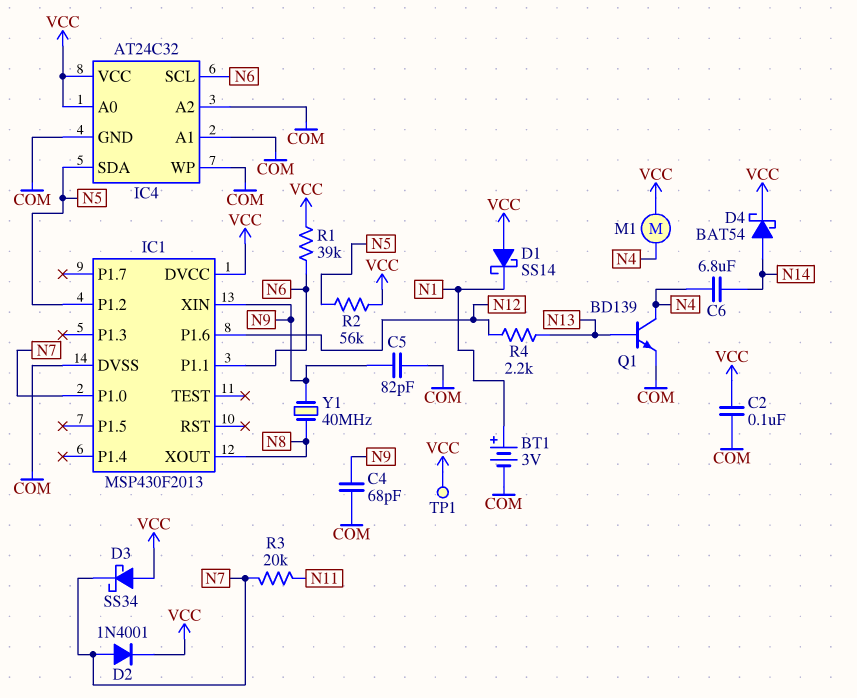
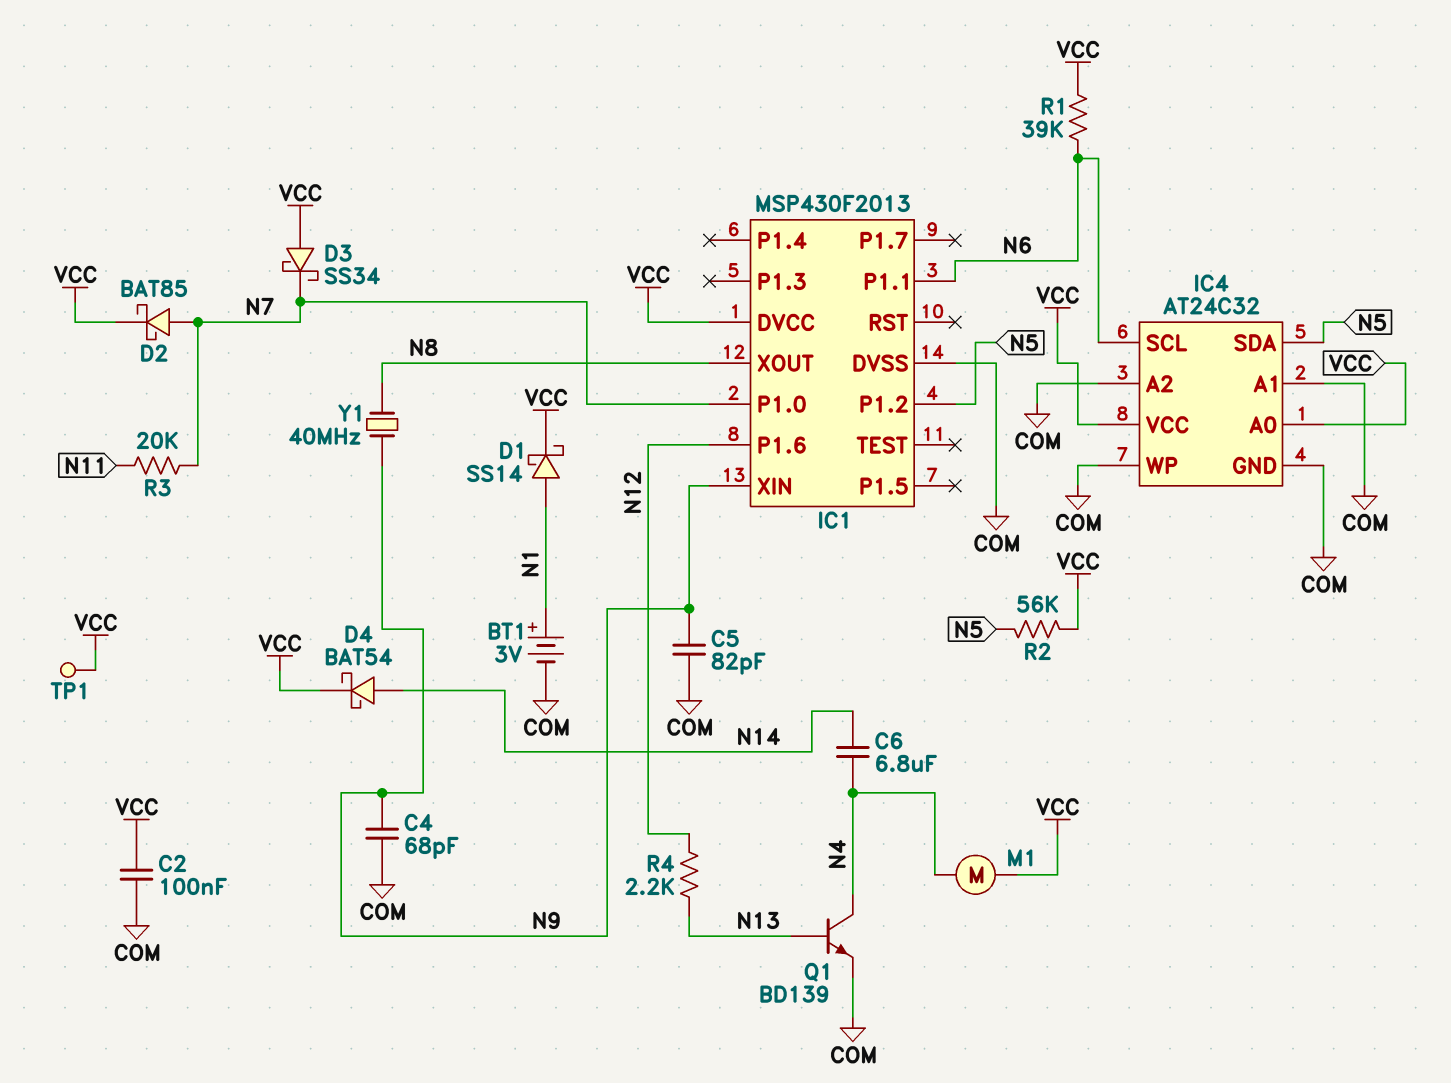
D1: schottky SS14 (A VCC, K N1) -> schottky SS14 (A N1, K VCC)
D2: diode 1N4001 (A N7, K VCC) -> schottky BAT85 (A N7, K VCC)

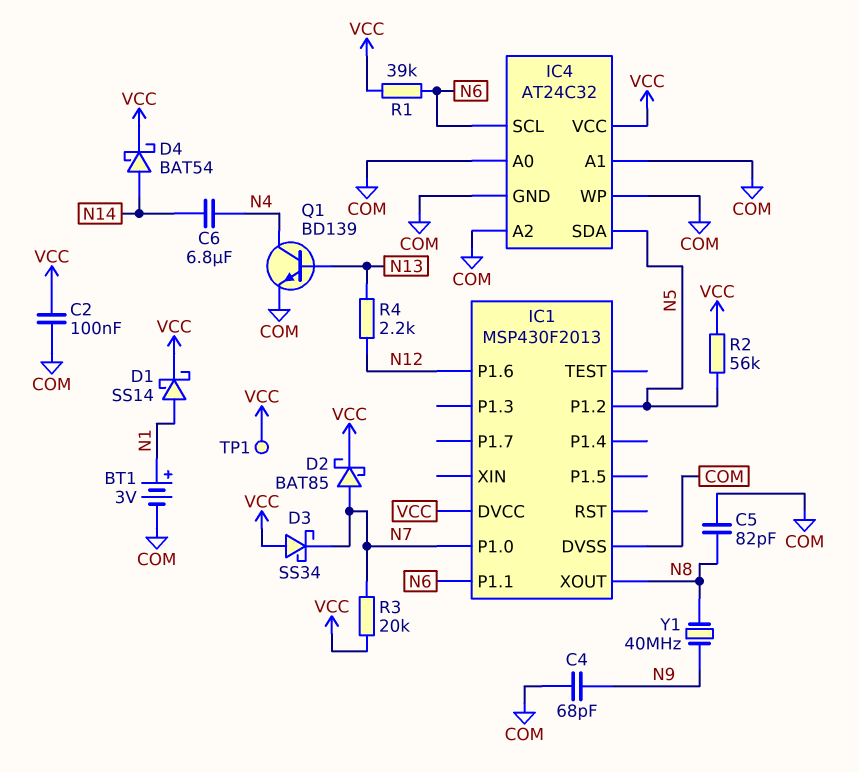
C5: 82pF (COM, N9) -> 82pF (COM, N8)
IC1 pin XIN: N9 -> none
IC4 pin A0: VCC -> COM
M1: motor (N4, VCC) -> none
R3: 20k (N7, N11) -> 20k (N7, VCC)

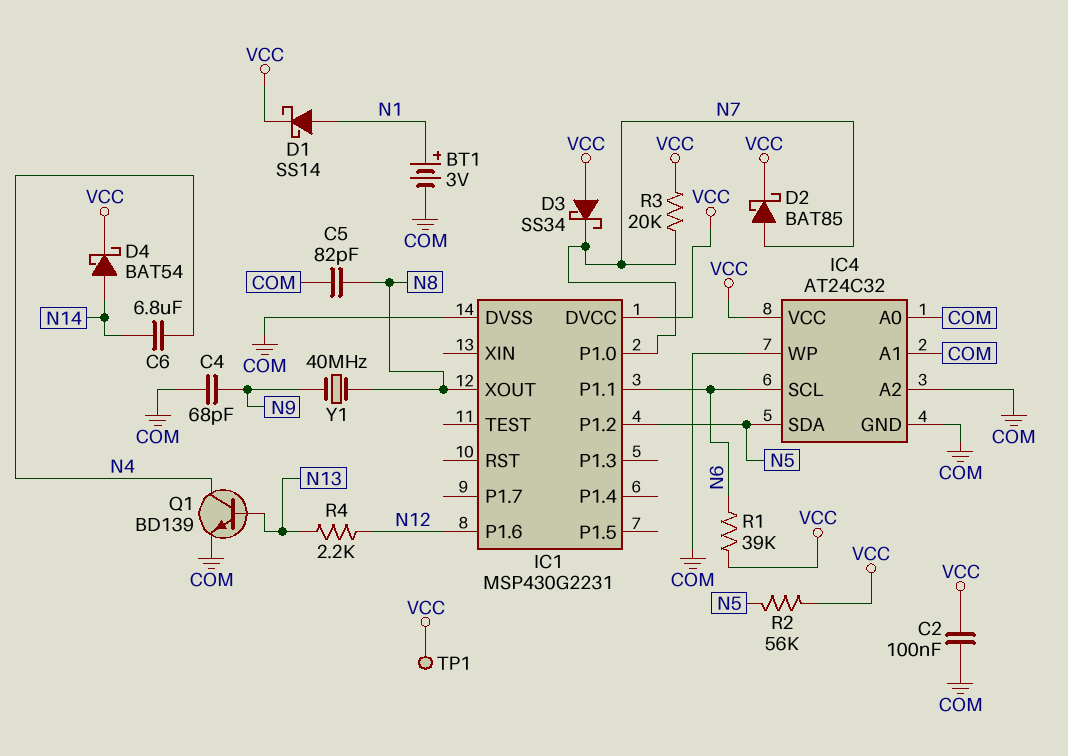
IC1: MSP430F2013 -> MSP430G2231

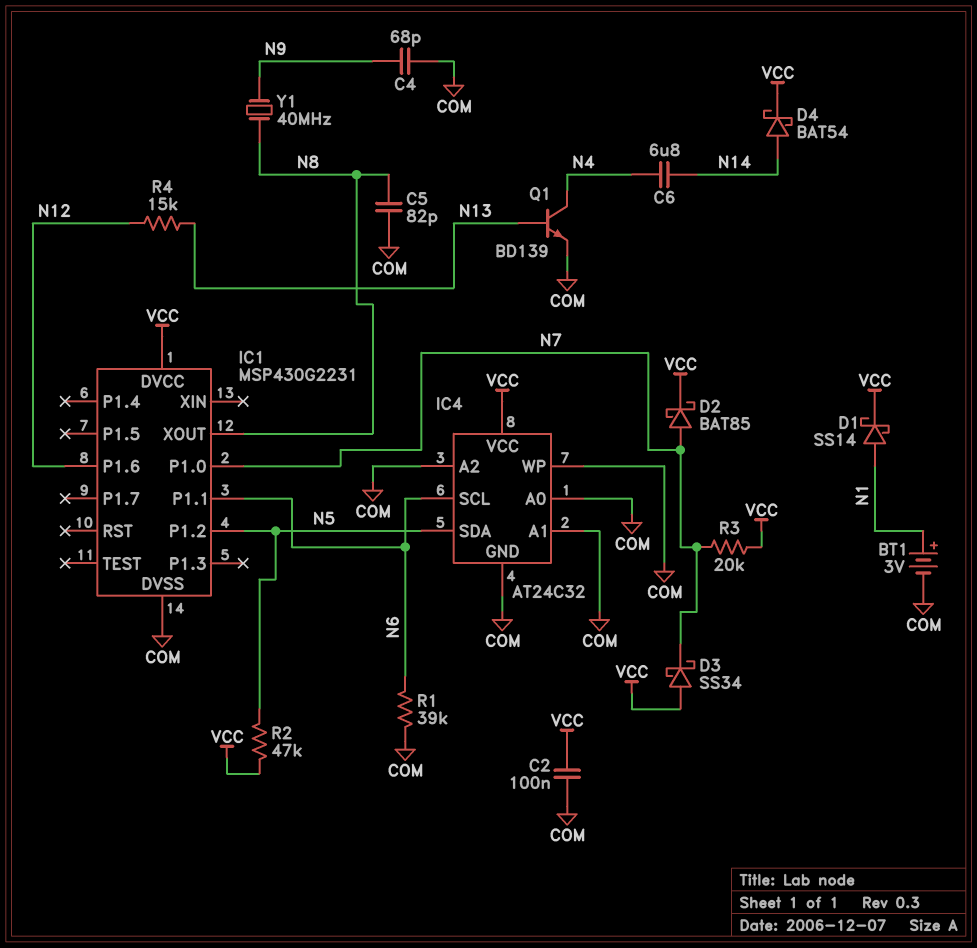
R1: 39k (N6, VCC) -> 39k (COM, N6)
R2: 56k (N5, VCC) -> 47k (N5, VCC)
R4: 2.2k (N12, N13) -> 15k (N12, N13)
TP1: test point (VCC) -> none

